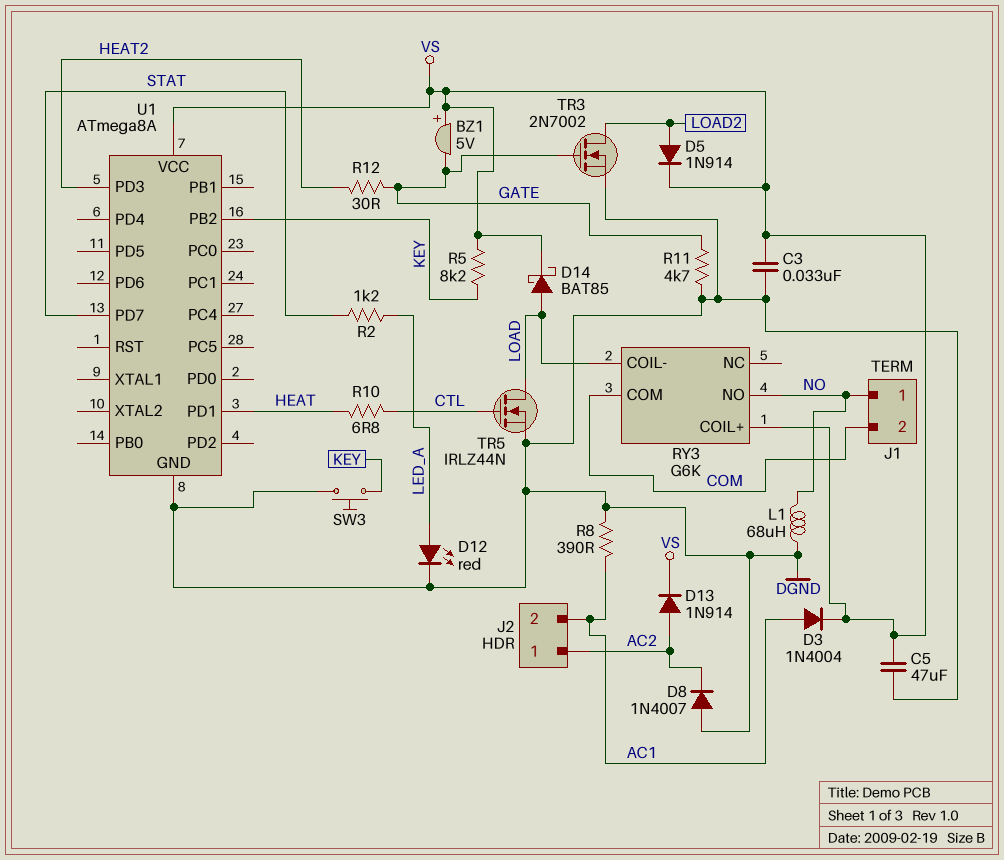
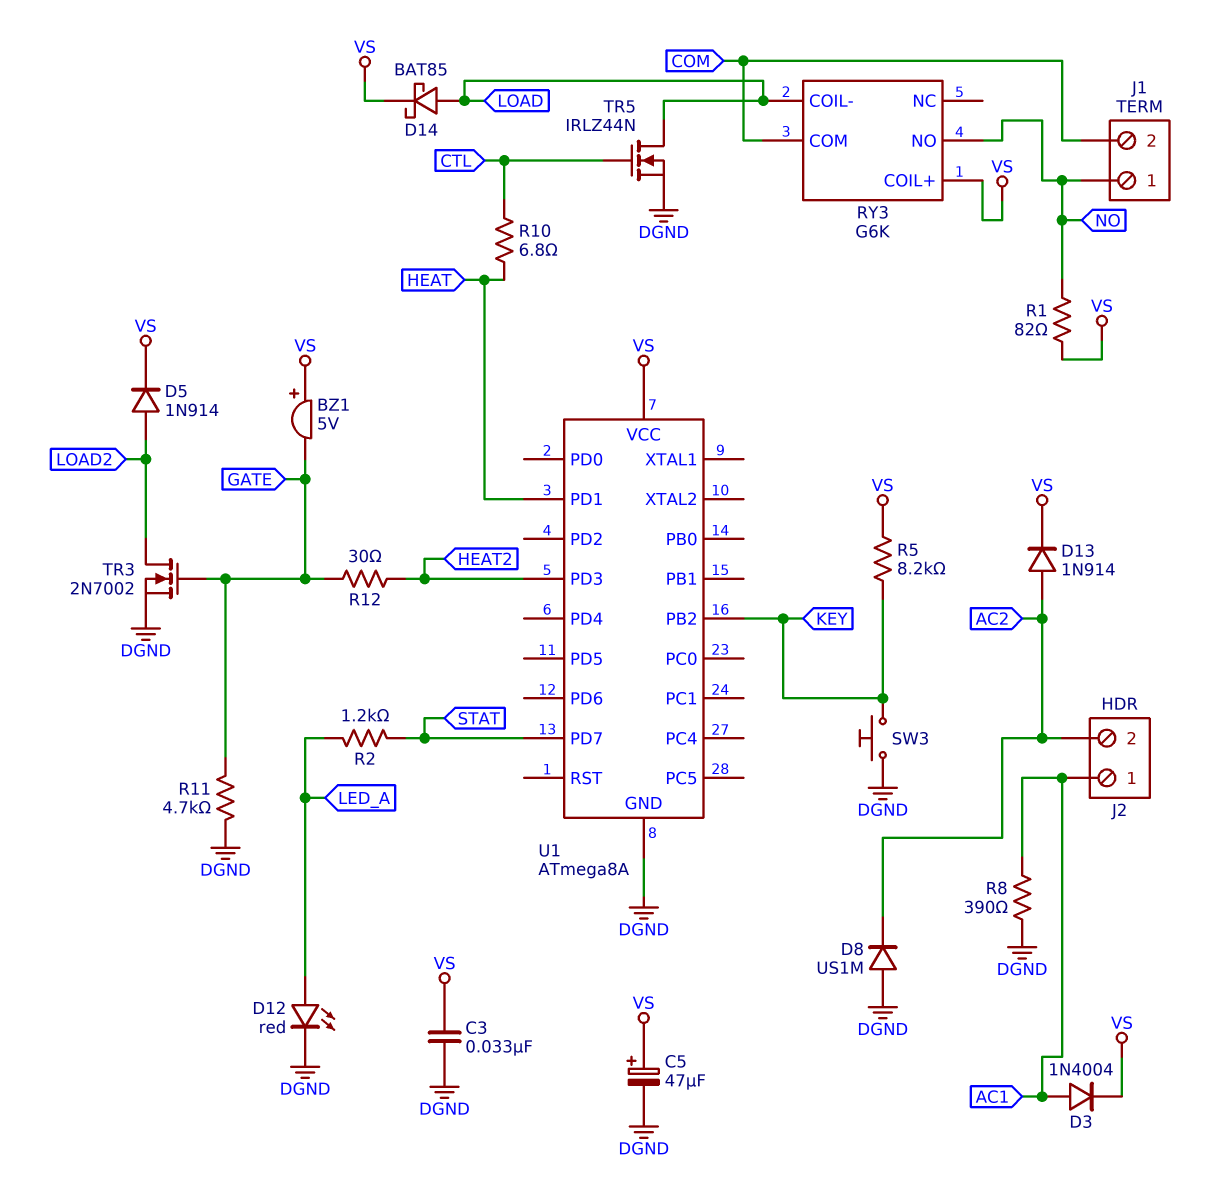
C5: 47uF (DGND, VS) -> 47uF (plus VS, minus DGND)
D8: diode 1N4007 (A DGND, K AC2) -> diode US1M (A DGND, K AC2)
J2 pin 1: AC2 -> AC1
J2 pin 2: AC1 -> AC2
L1: 68uH (DGND, NO) -> none
R1: none -> 82 (NO, VS)

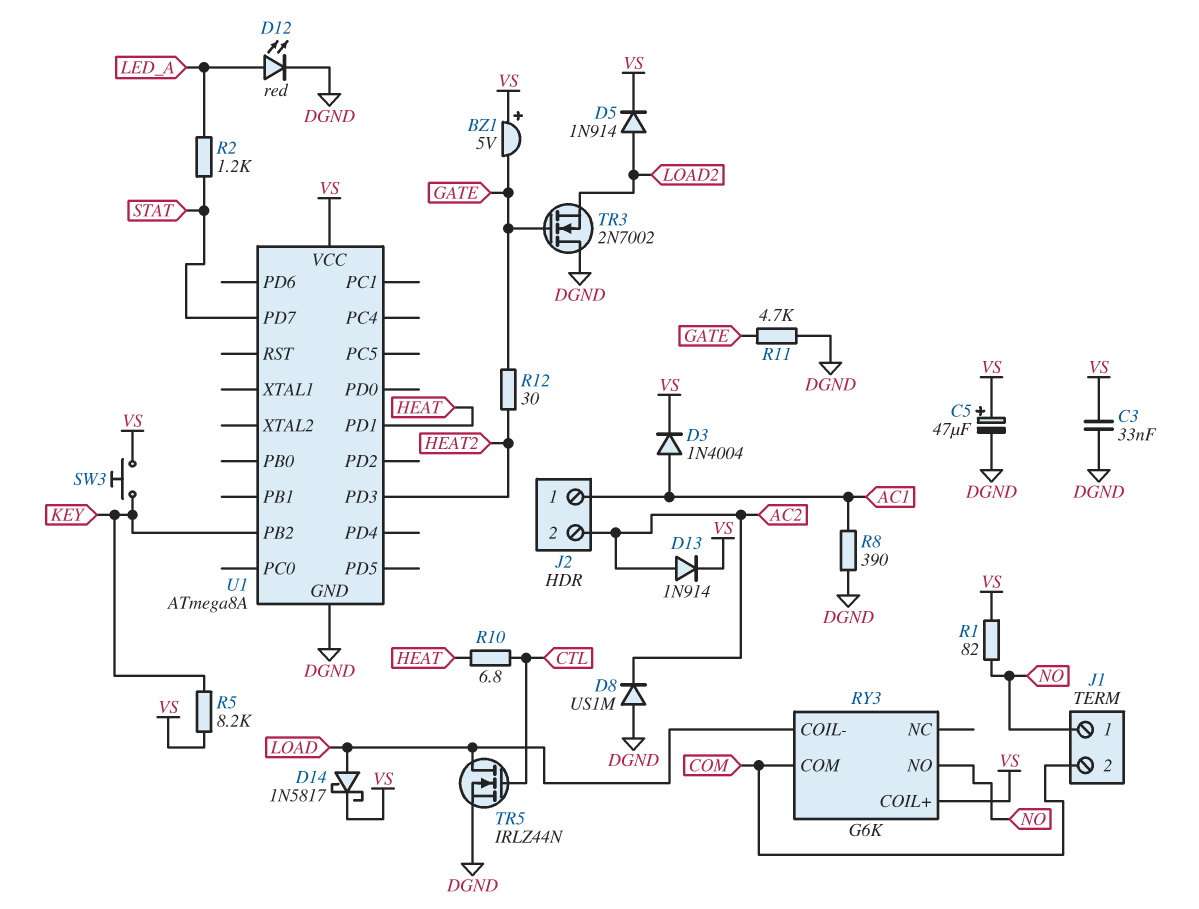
D14: schottky BAT85 (A LOAD, K VS) -> schottky 1N5817 (A LOAD, K VS)
SW3: button (DGND, KEY) -> button (KEY, VS)
TR3: NMOS 2N7002 (G GATE, D LOAD2, S DGND) -> NMOS 2N7002 (G GATE, D DGND, S LOAD2)

